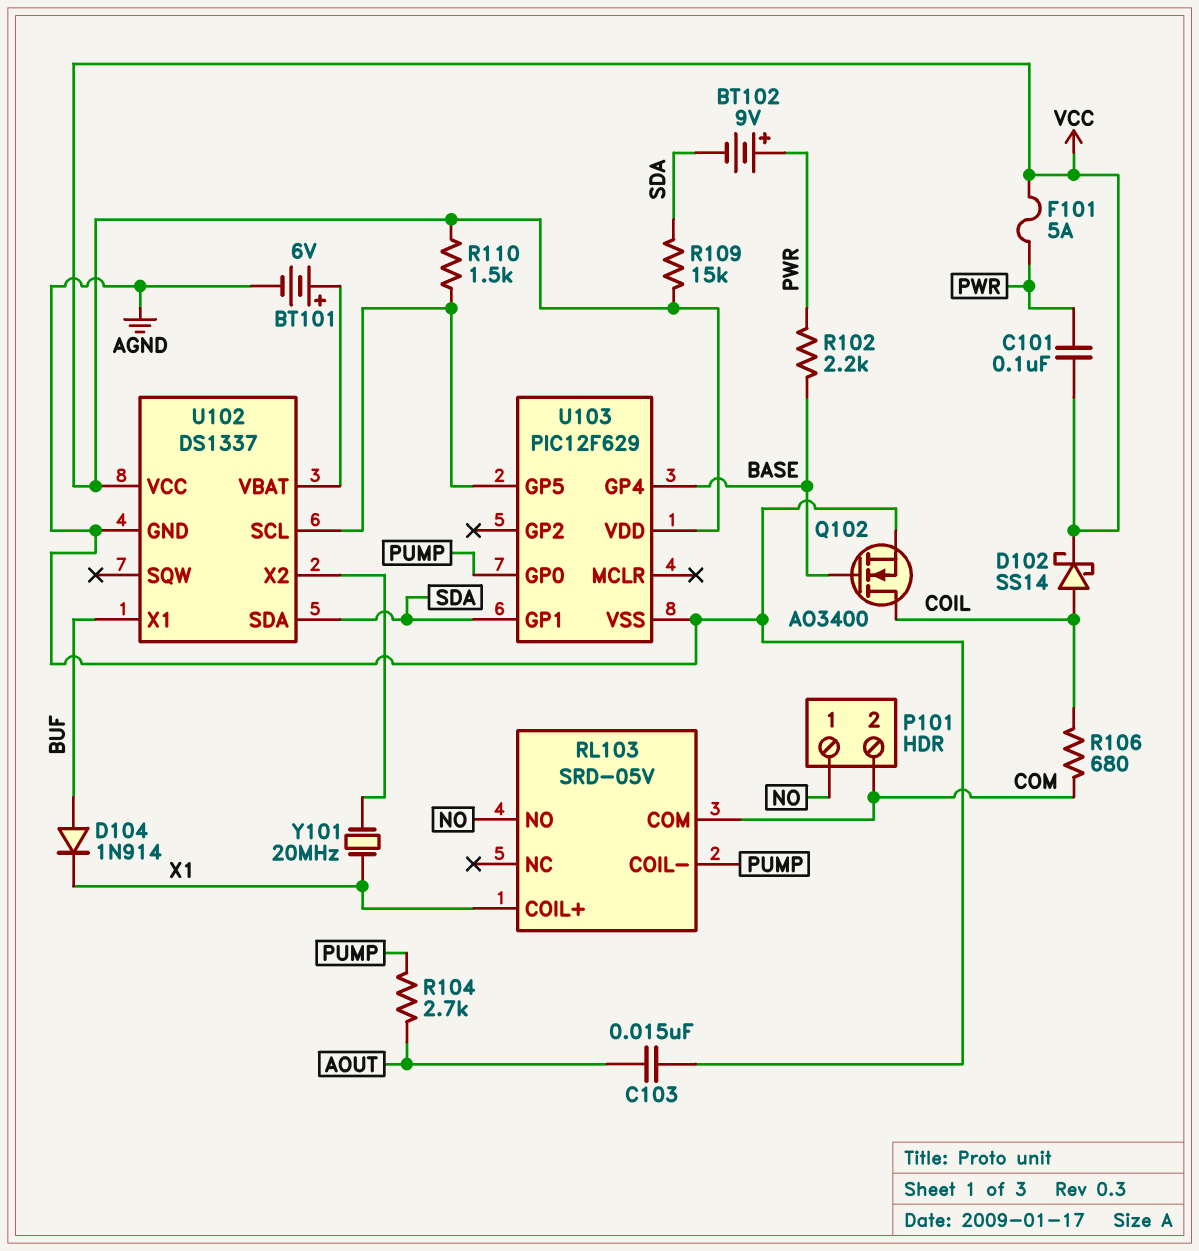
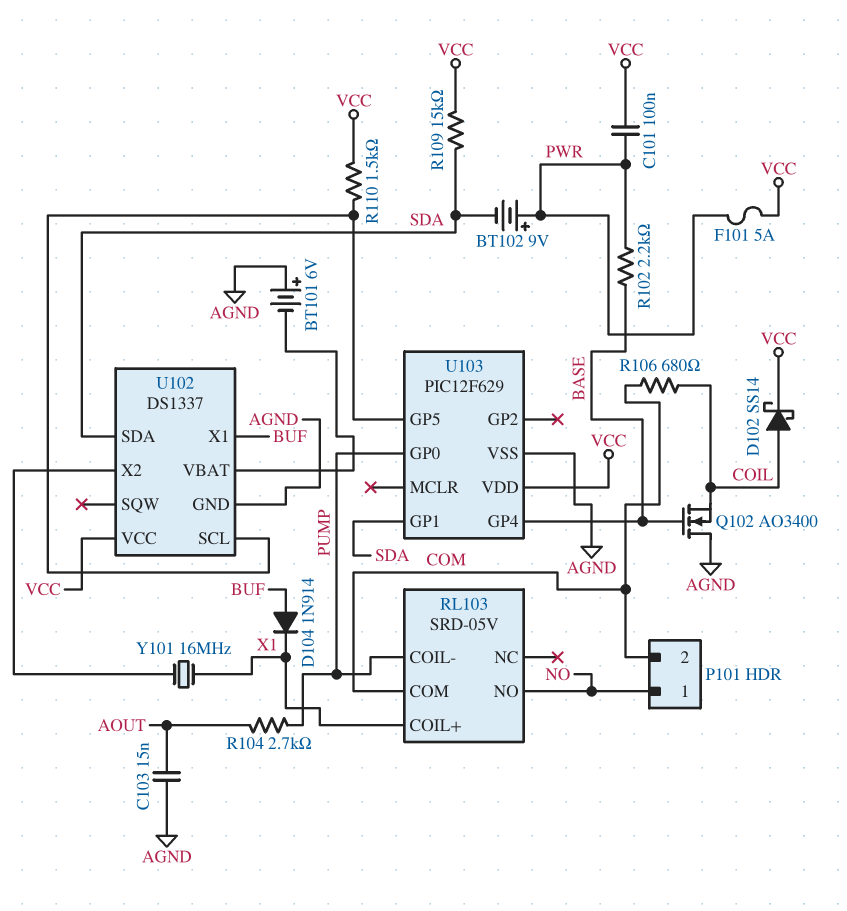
BT101: 6V (plus U102/VBAT, minus AGND) -> 6V (plus AGND, minus U102/VBAT)
Q102: NMOS AO3400 (G BASE, D COIL, S AGND) -> NMOS AO3400 (G BASE, D AGND, S COIL)
Y101: 20MHz (U102/X2, X1) -> 16MHz (U102/X2, X1)

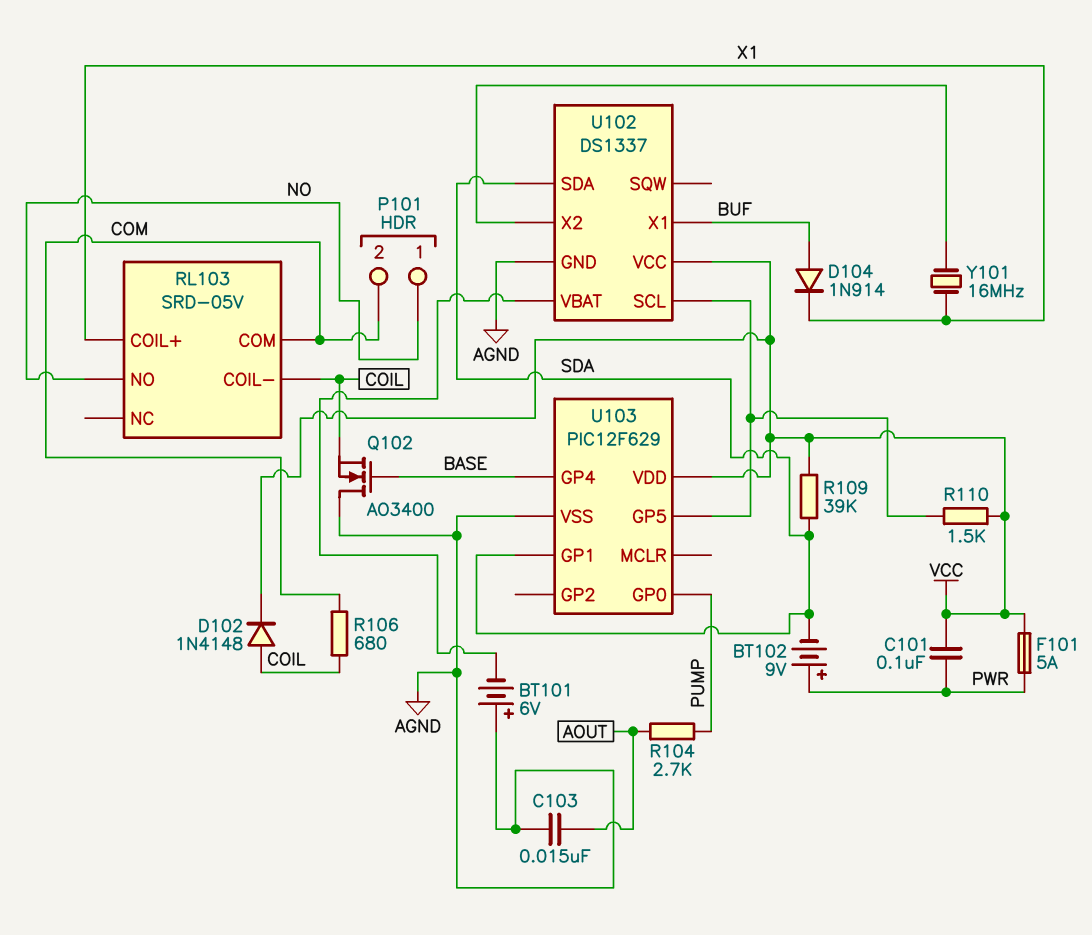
D102: schottky SS14 (A COIL, K VCC) -> diode 1N4148 (A COIL, K VCC)
R102: 2.2k (BASE, PWR) -> none
R109: 15k (SDA, VCC) -> 39k (SDA, VCC)
RL103 pin COIL-: PUMP -> COIL

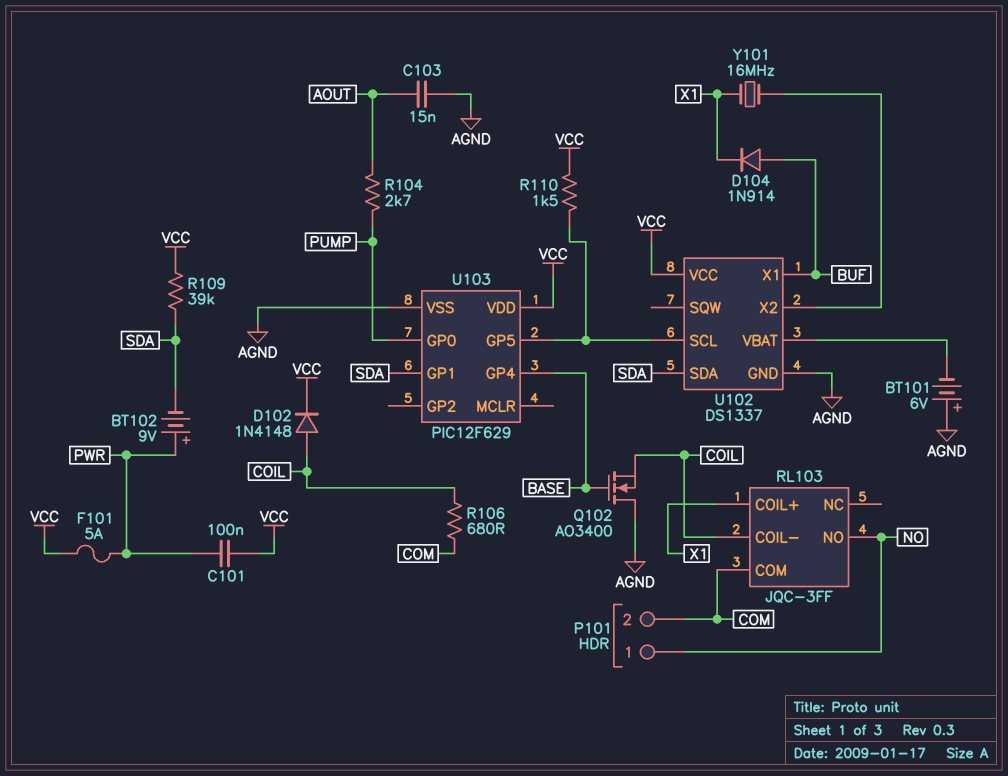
RL103: SRD-05V -> JQC-3FF

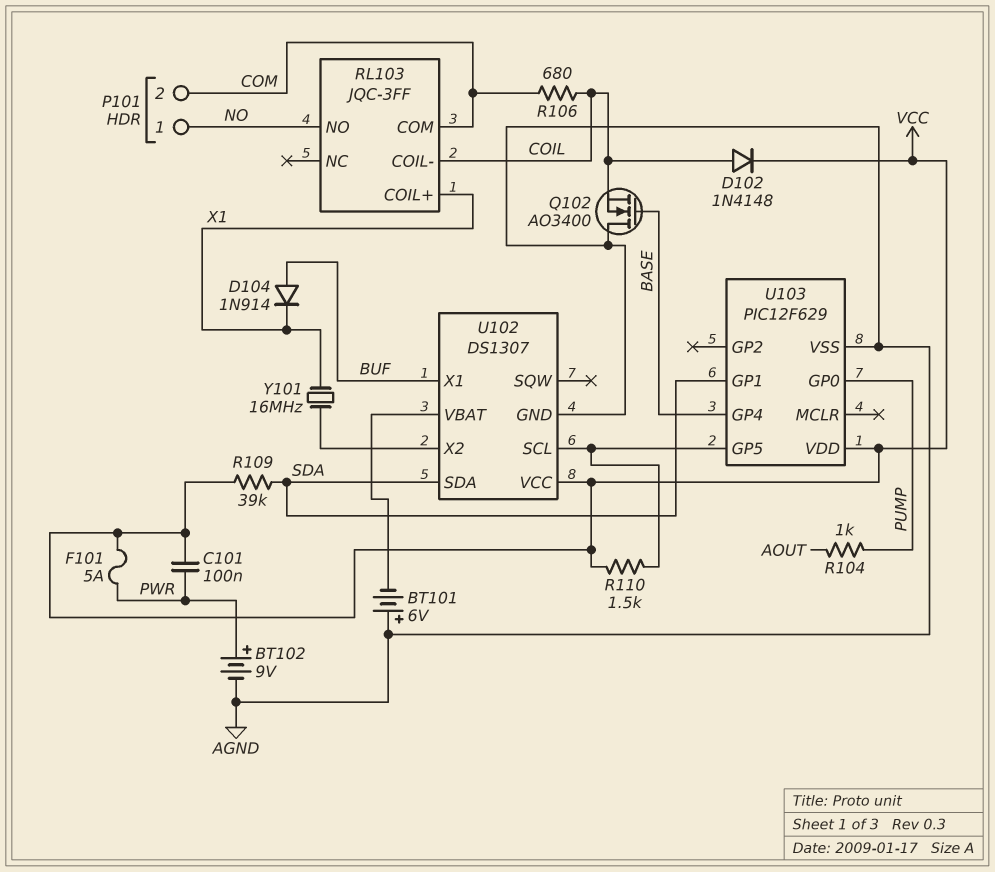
BT102: 9V (plus PWR, minus SDA) -> 9V (plus PWR, minus AGND)
C103: 15nF (AGND, AOUT) -> none
R104: 2.7k (AOUT, PUMP) -> 1k (AOUT, PUMP)
U102: DS1337 -> DS1307

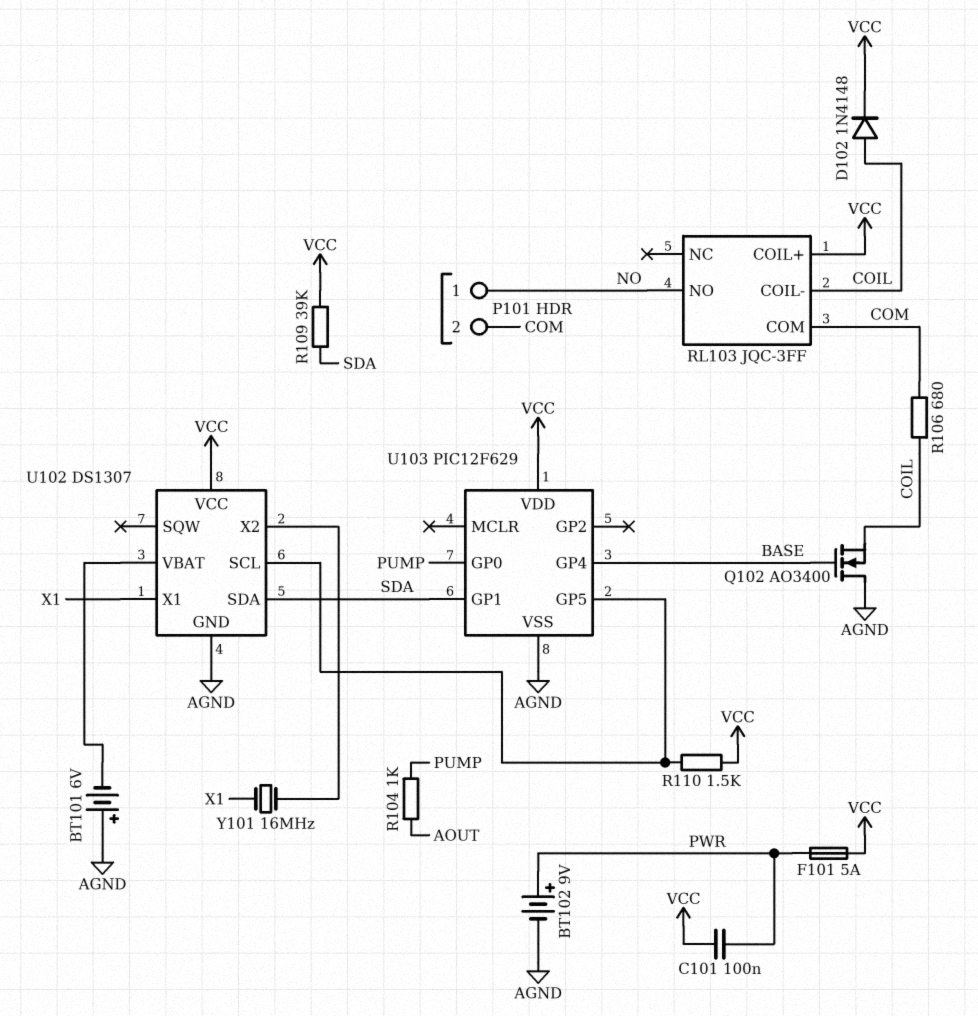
D104: diode 1N914 (A BUF, K X1) -> none
RL103 pin COIL+: X1 -> VCC
U102 pin X1: BUF -> X1

